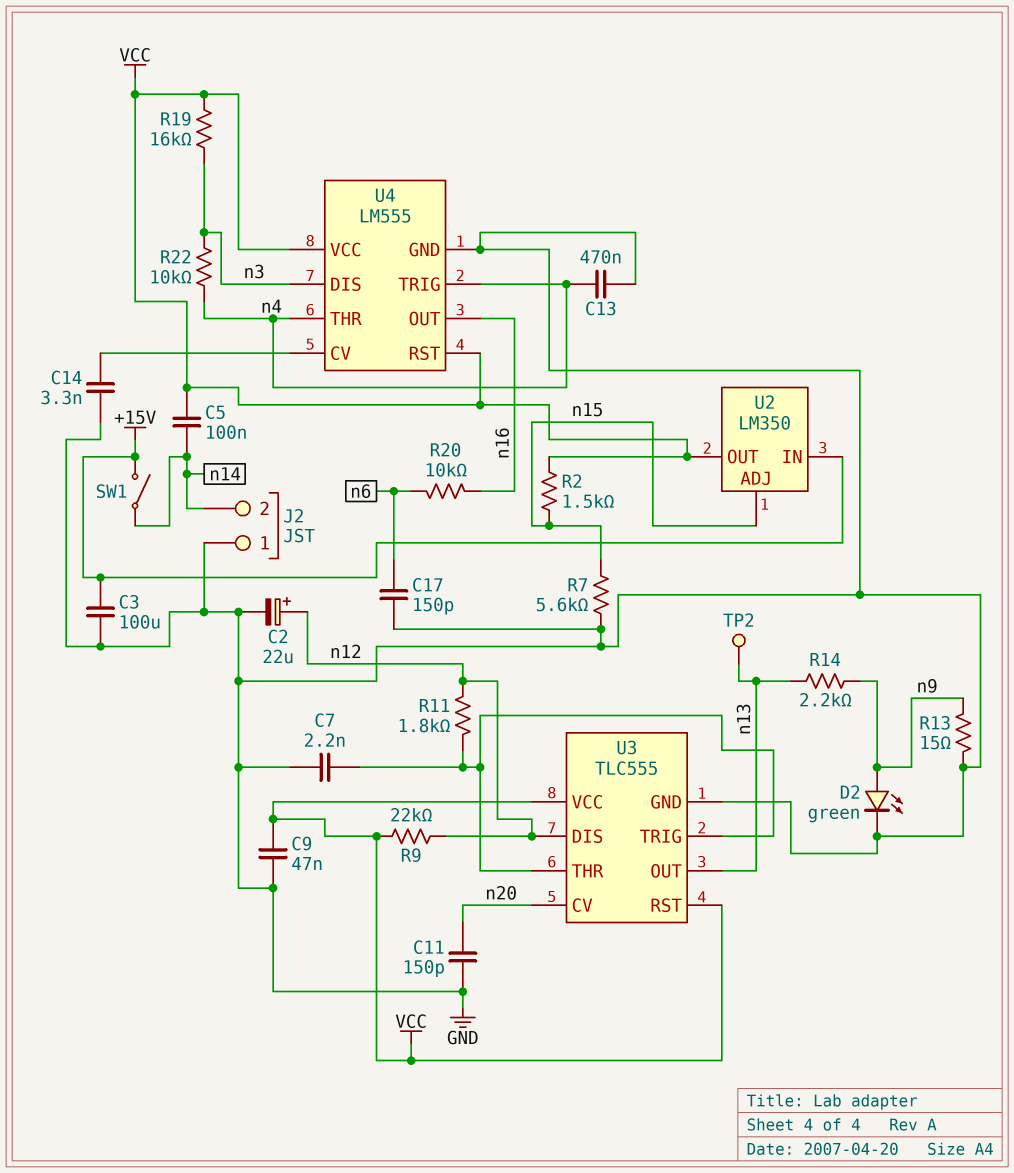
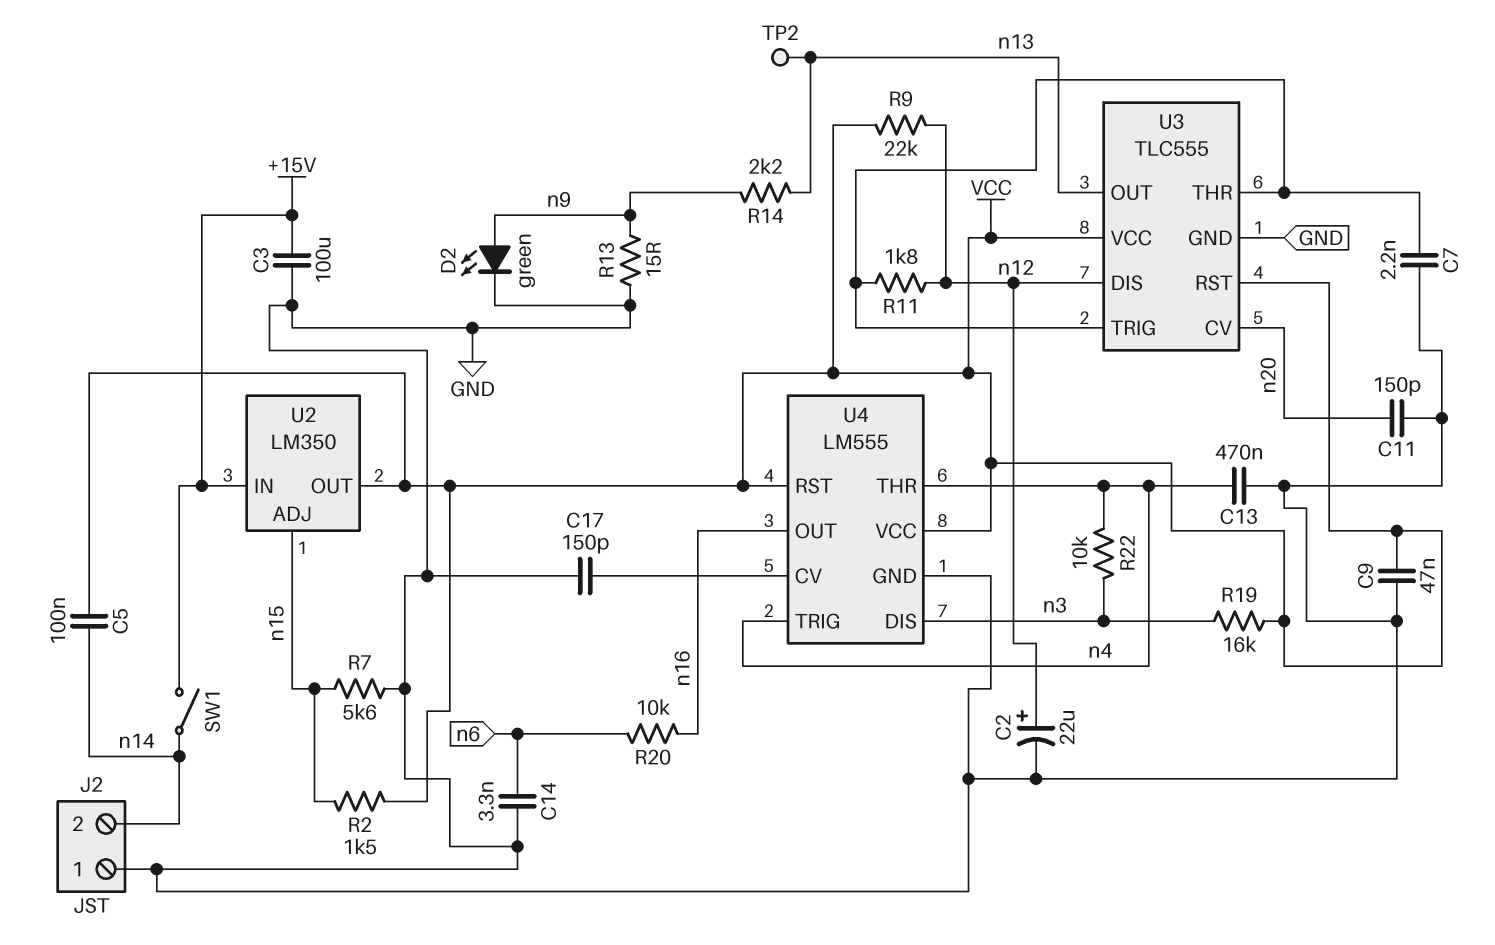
C14: 3.3nF (GND, U4/CV) -> 3.3nF (GND, n6)
C17: 150pF (GND, n6) -> 150pF (GND, U4/CV)

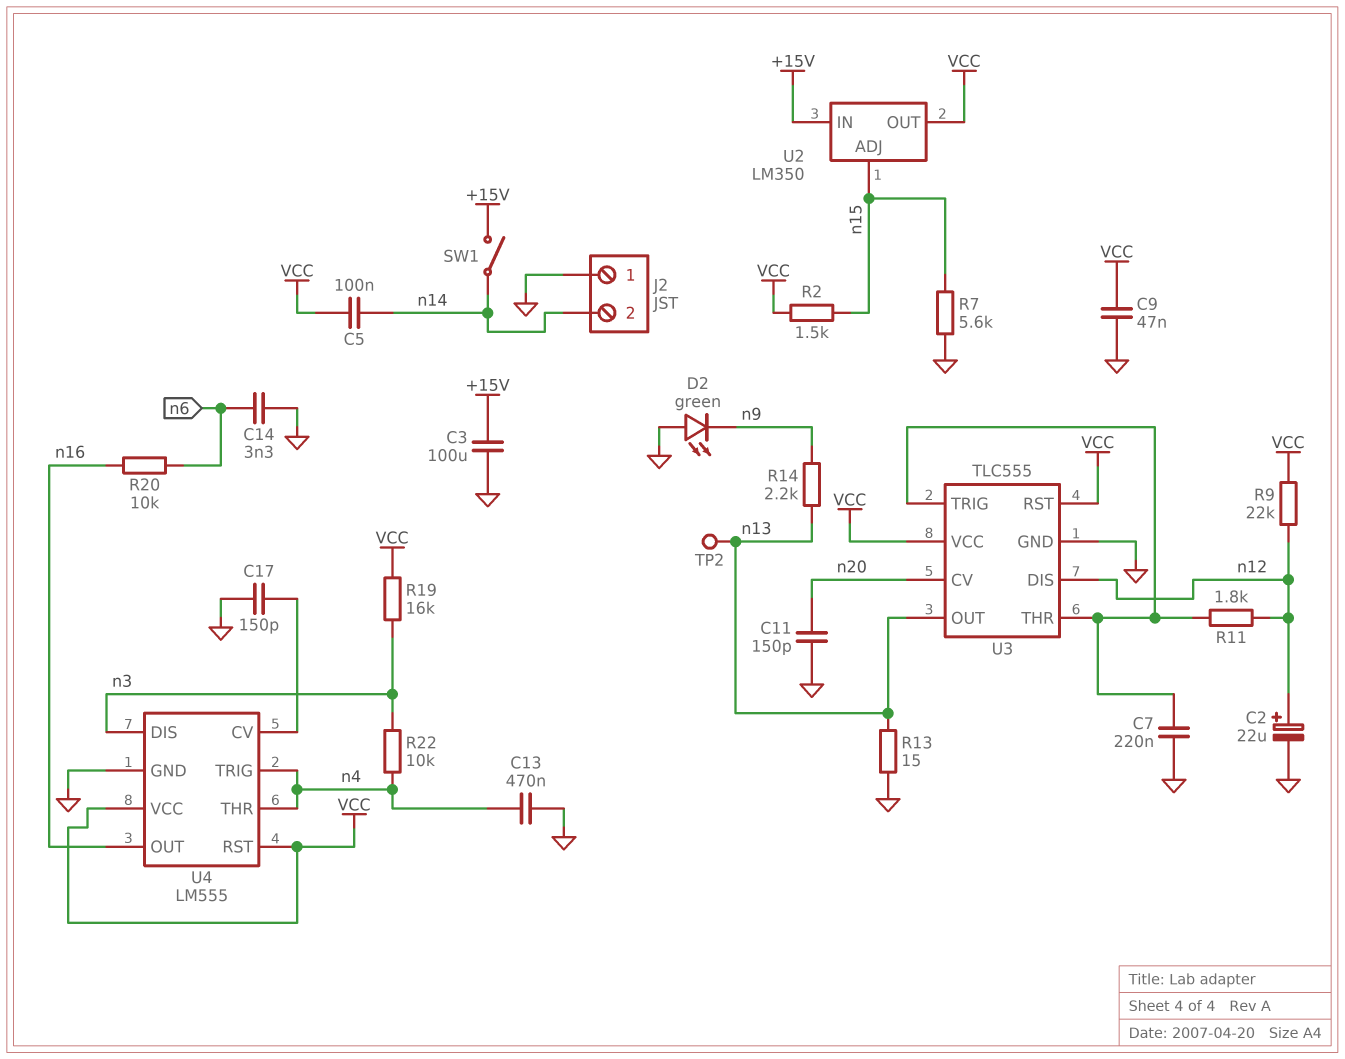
C7: 2.2nF (GND, U3/THR) -> 220nF (GND, U3/THR)
D2: LED green (A n9, K GND) -> LED green (A GND, K n9)
R13: 15 (GND, n9) -> 15 (GND, n13)

